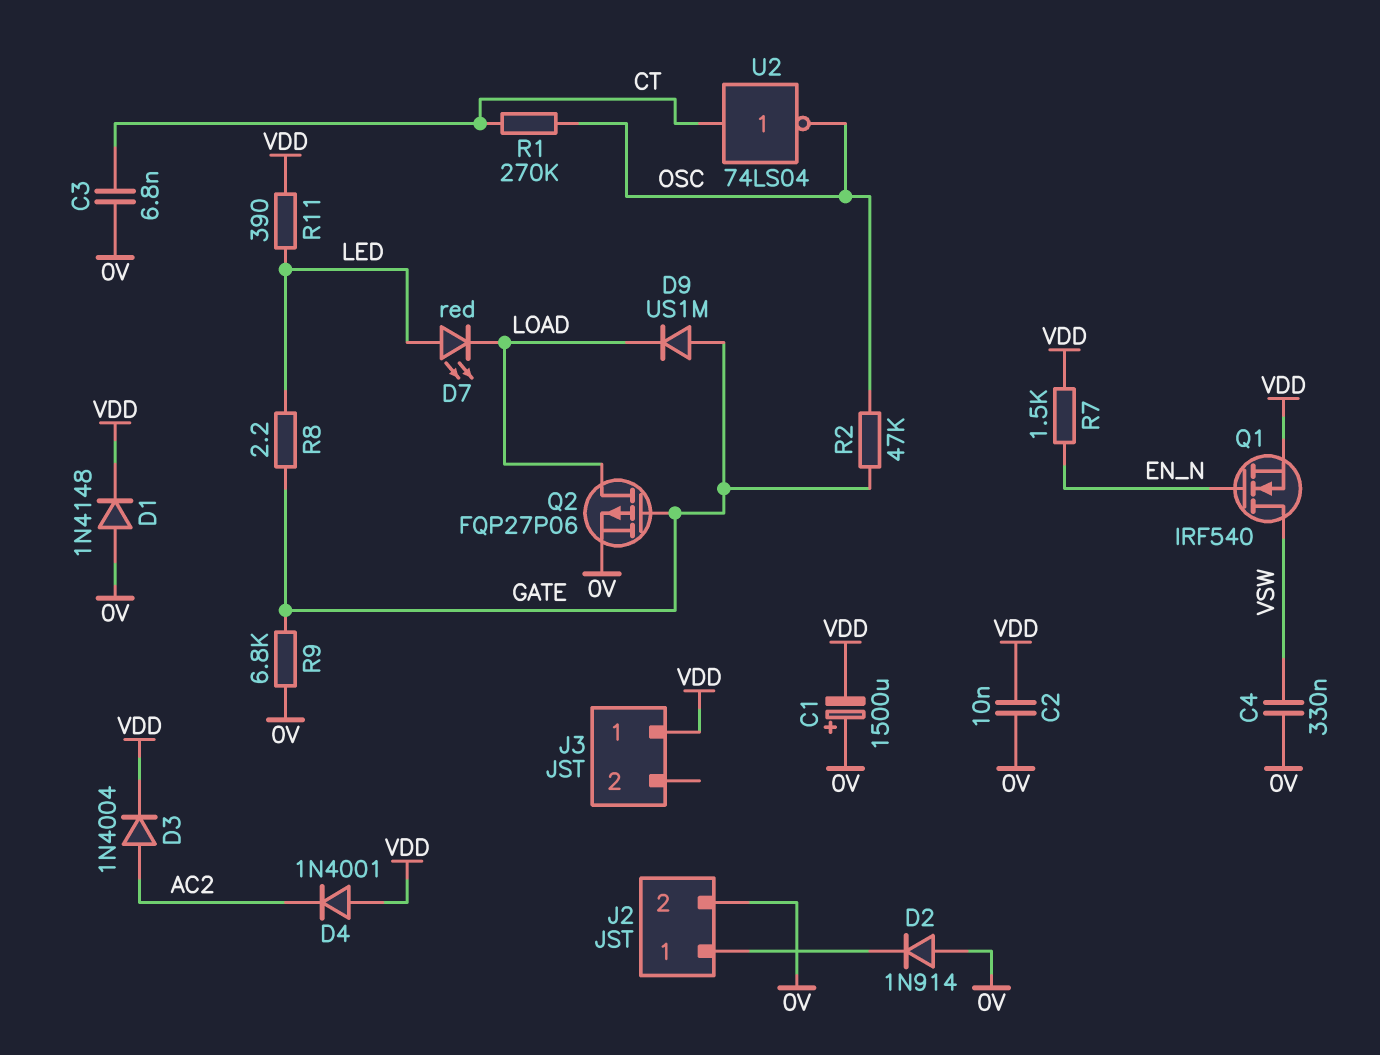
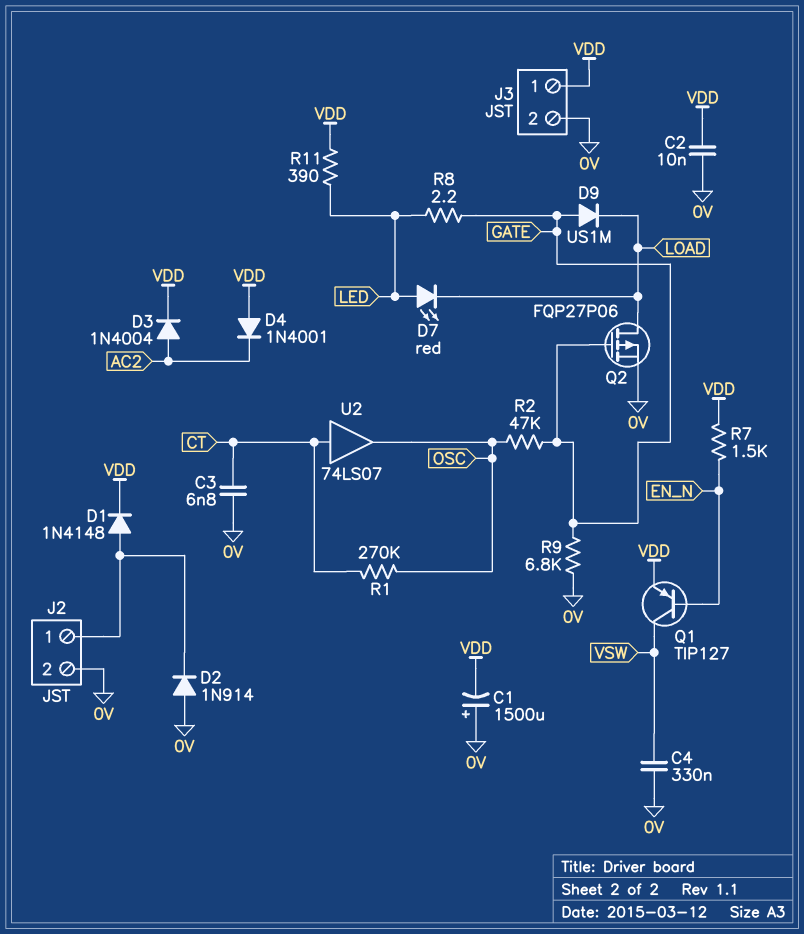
D1: diode 1N4148 (A 0V, K VDD) -> diode 1N4148 (A J2/1, K VDD)
J3 pin 2: none -> 0V
Q1: NMOS IRF540 (G EN_N, D VSW, S VDD) -> PNP TIP127 (B EN_N, C VSW, E VDD)
U2: NOT 74LS04 (in CT, out OSC) -> buffer 74LS07 (in CT, out OSC)

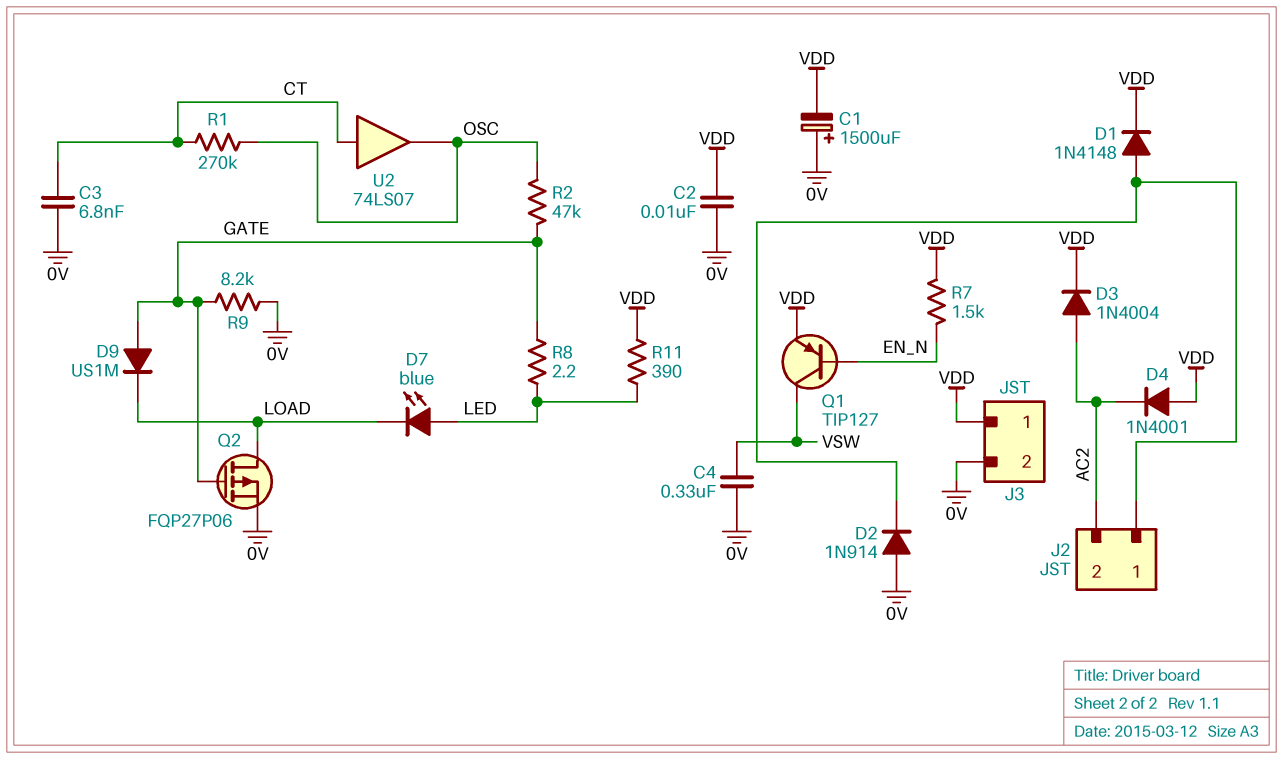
D7: LED red (A LED, K LOAD) -> LED blue (A LED, K LOAD)
J2 pin 2: 0V -> AC2
R9: 6.8k (0V, GATE) -> 8.2k (0V, GATE)

